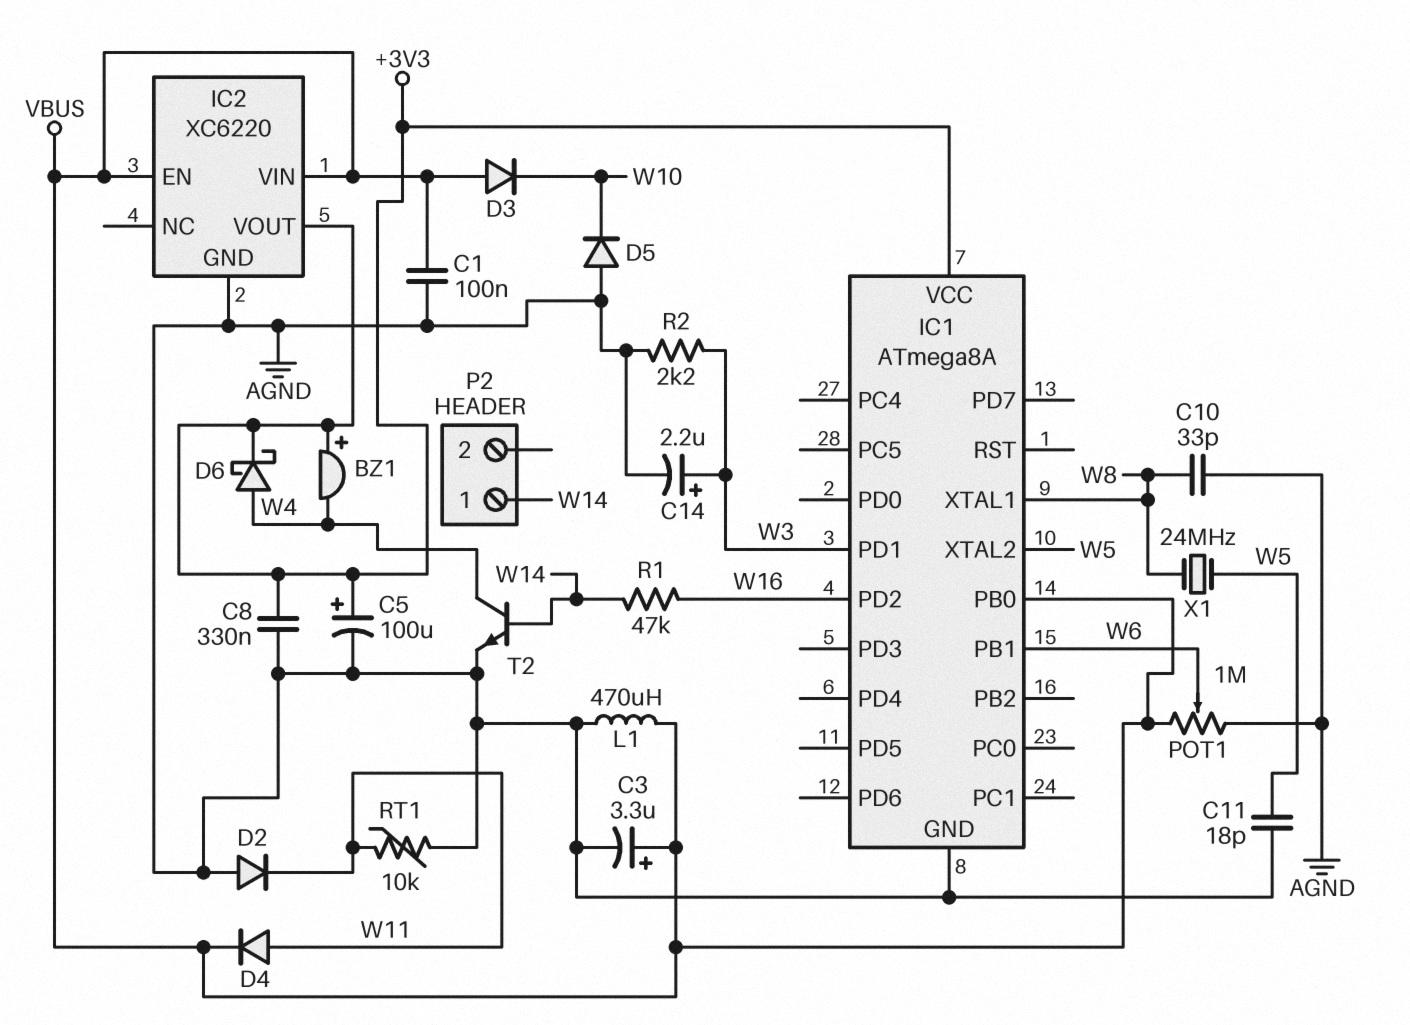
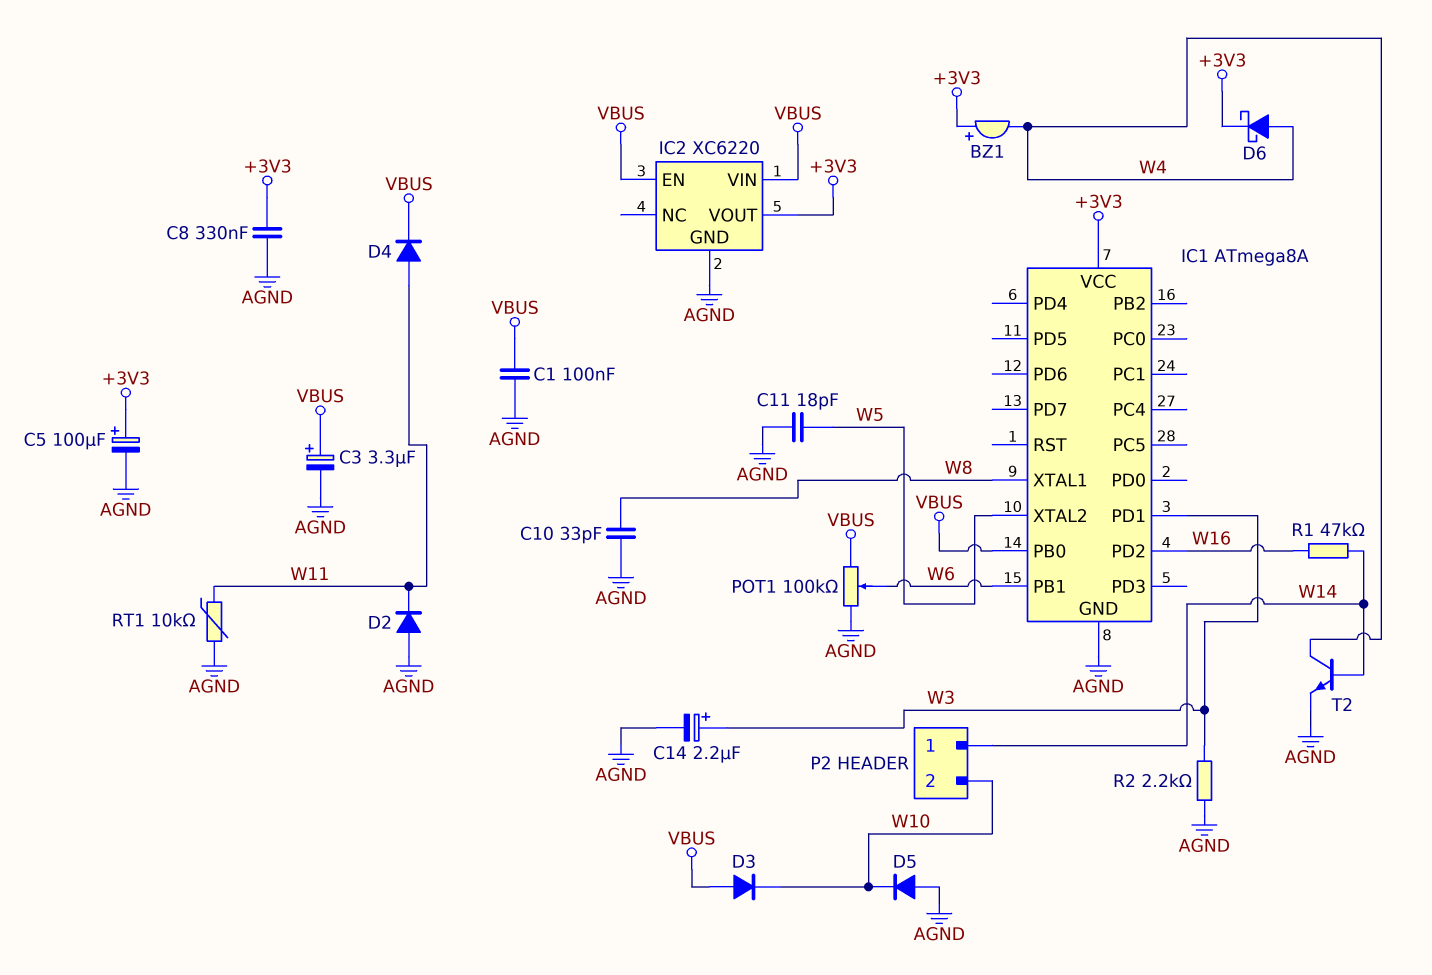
L1: 470uH (AGND, VBUS) -> none
P2 pin 2: none -> W10
POT1: 1M (AGND, VBUS, wiper W6) -> 100k (AGND, VBUS, wiper W6)
X1: 24MHz (W5, W8) -> none

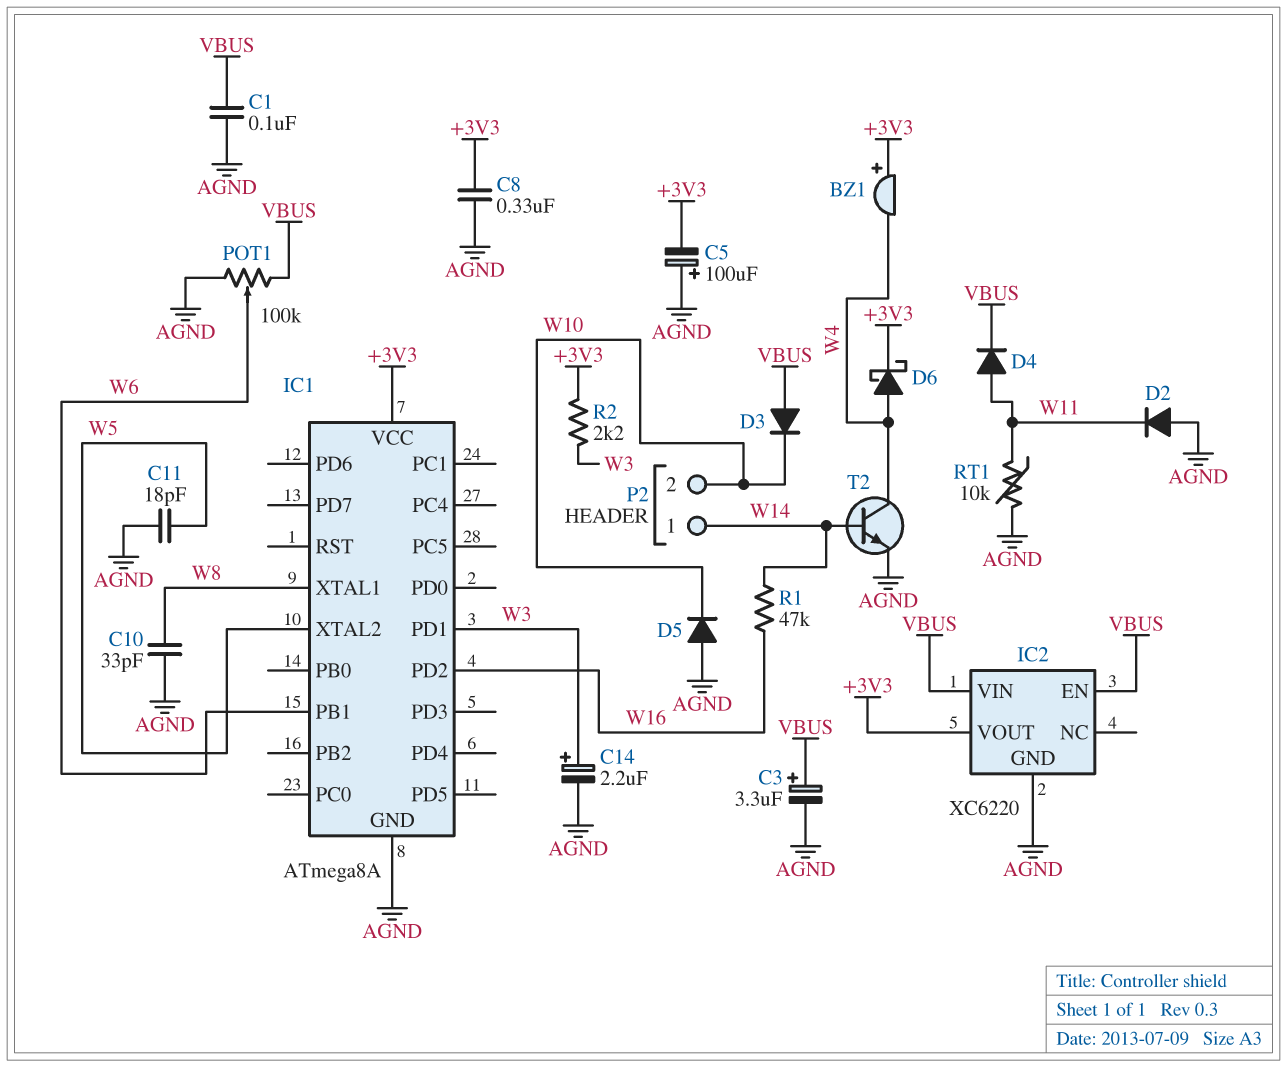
C5: 100uF (plus +3V3, minus AGND) -> 100uF (plus AGND, minus +3V3)
IC1 pin PB0: VBUS -> none
R2: 2.2k (AGND, W3) -> 2.2k (+3V3, W3)

